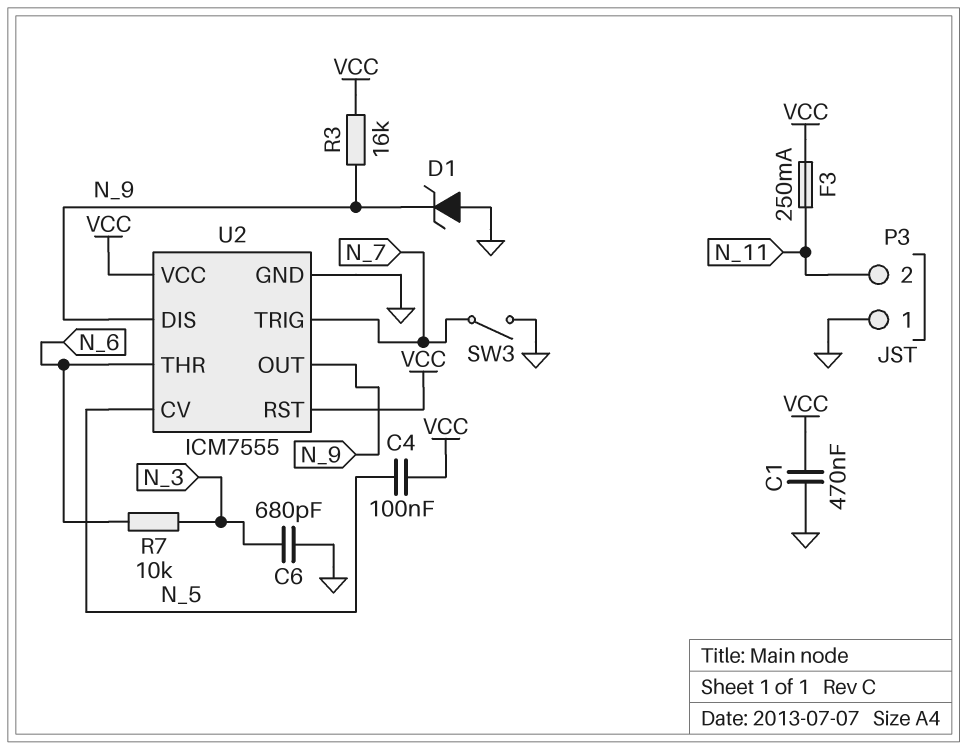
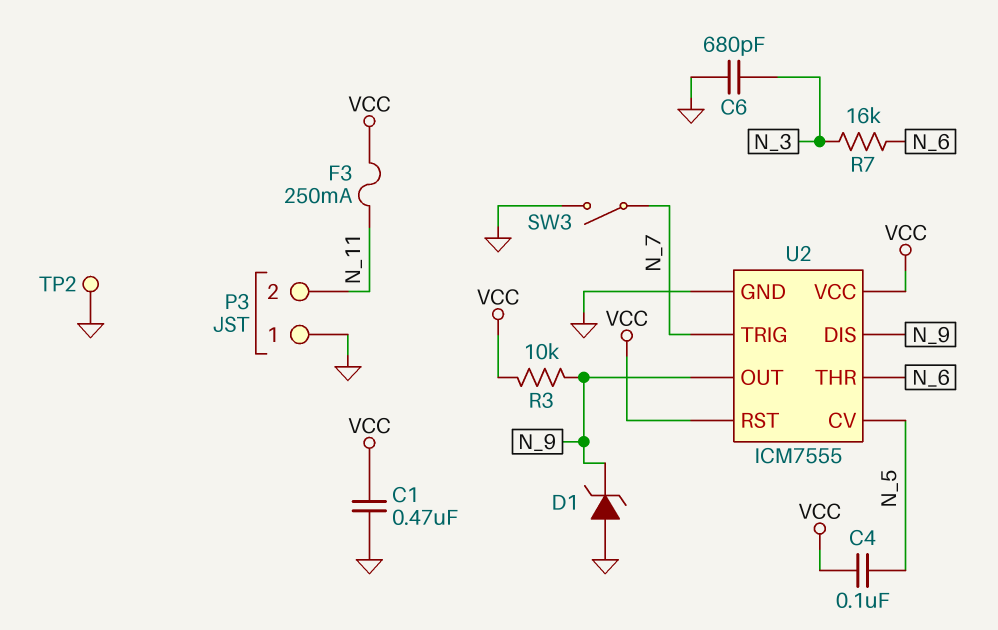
R3: 16k (N_9, VCC) -> 10k (N_9, VCC)
R7: 10k (N_3, N_6) -> 16k (N_3, N_6)
TP2: none -> test point (GND)

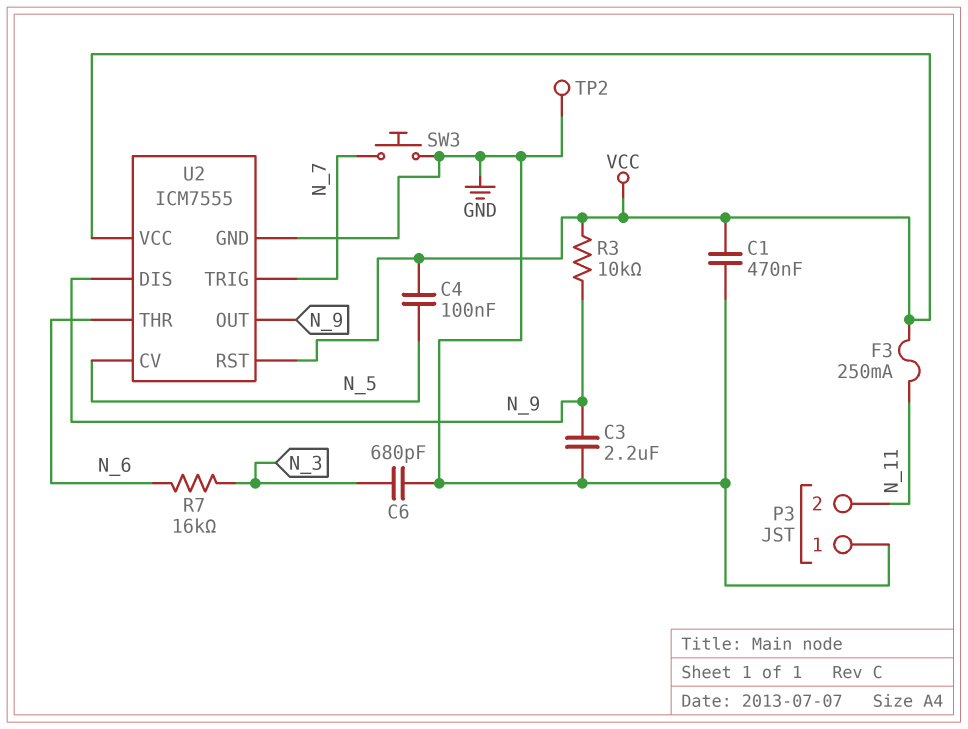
C3: none -> 2.2uF (GND, N_9)
D1: zener (A GND, K N_9) -> none
SW3: switch (GND, N_7) -> button (GND, N_7)

